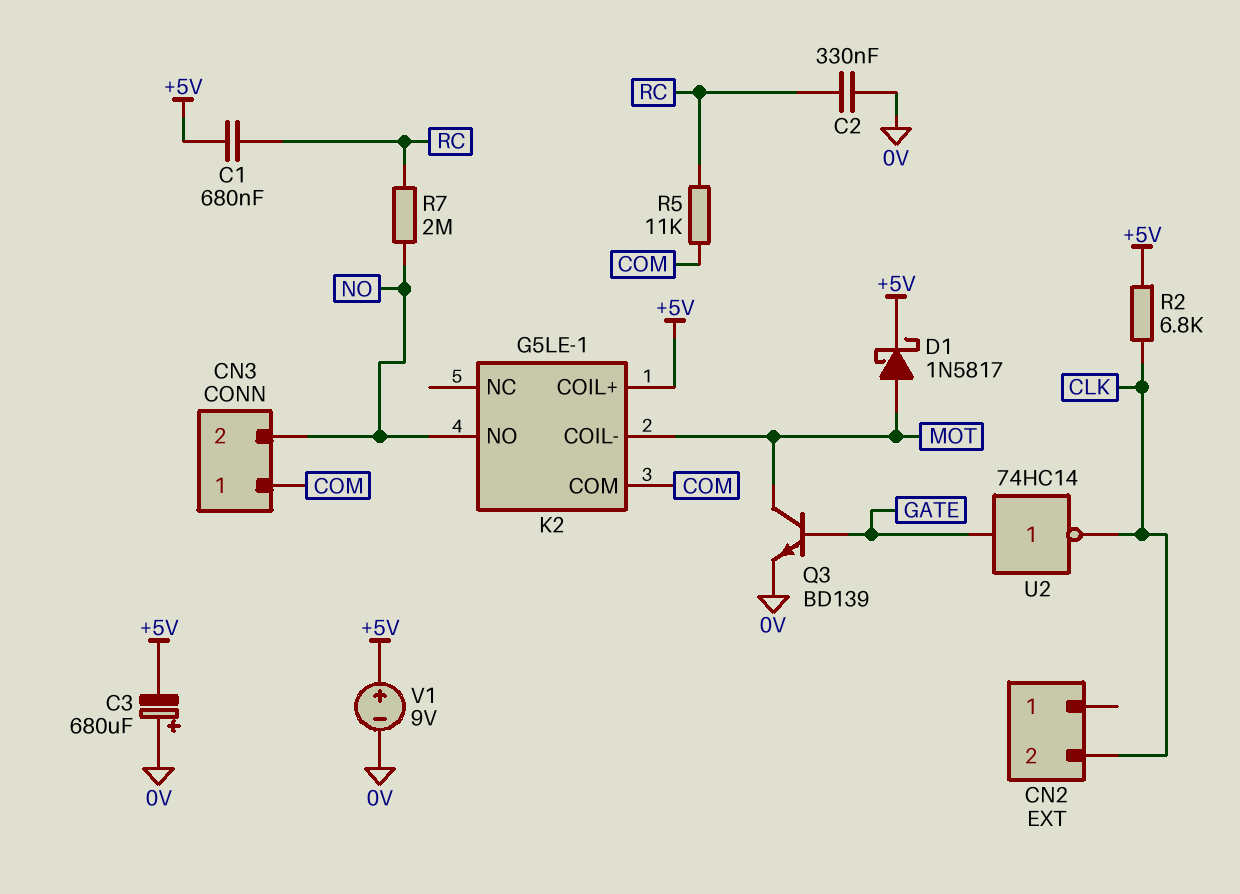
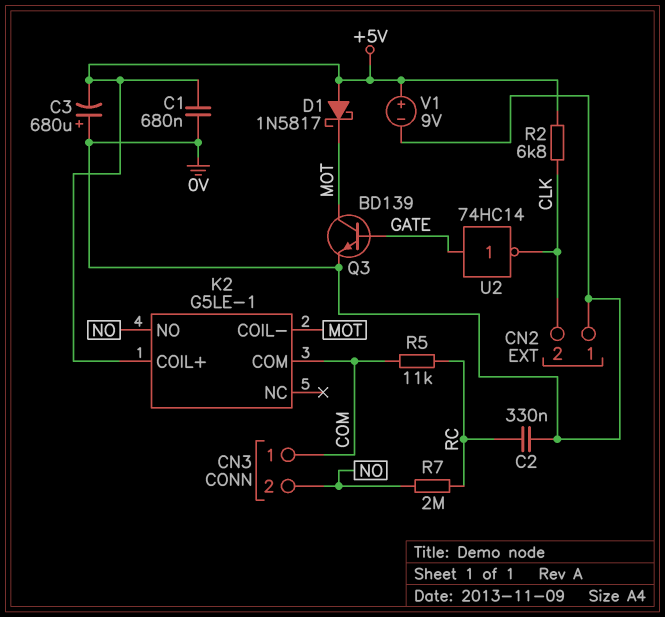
C1: 680nF (+5V, RC) -> 680nF (+5V, 0V)
CN2 pin 1: none -> 0V
D1: schottky 1N5817 (A MOT, K +5V) -> schottky 1N5817 (A +5V, K MOT)

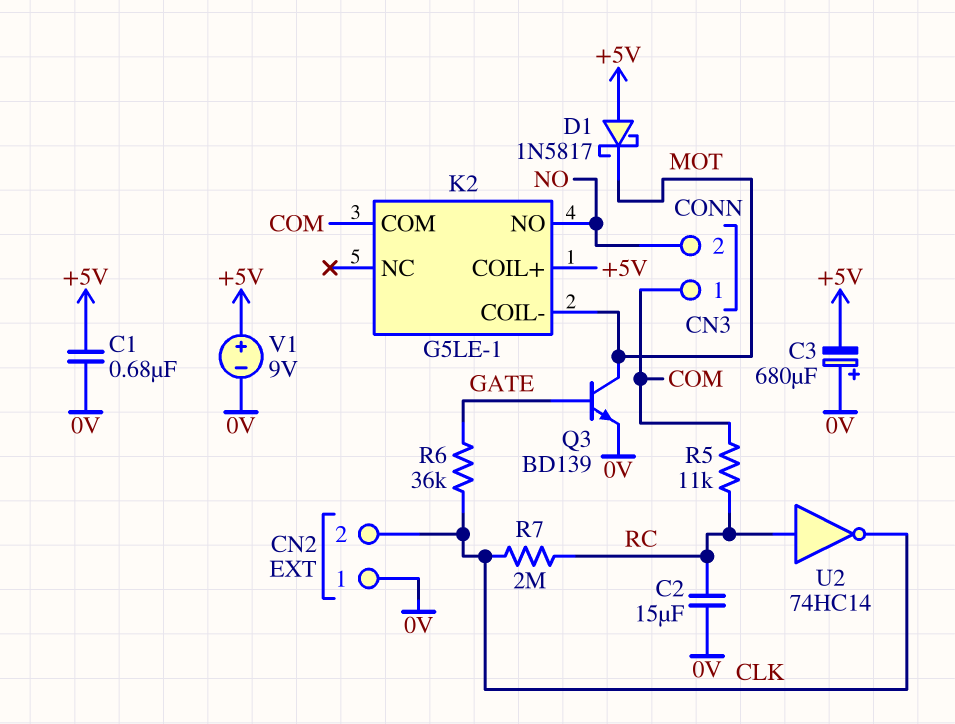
C2: 330nF (0V, RC) -> 15uF (0V, RC)
R2: 6.8k (+5V, CLK) -> none
R6: none -> 36k (CLK, GATE)
R7: 2M (NO, RC) -> 2M (CLK, RC)
U2: NOT 74HC14 (in GATE, out CLK) -> NOT 74HC14 (in RC, out CLK)

